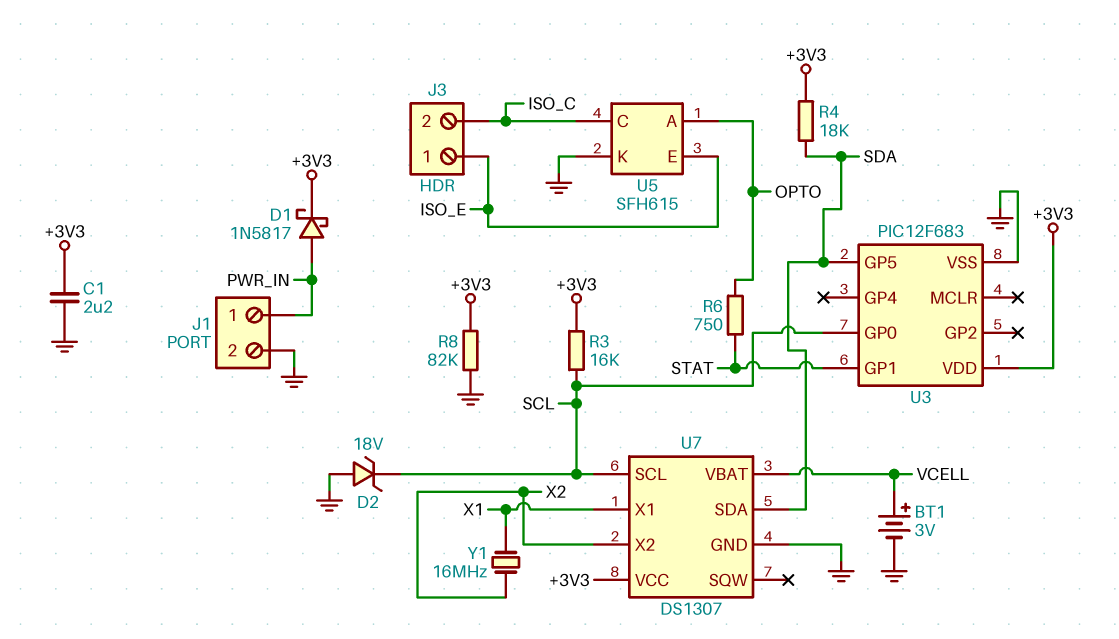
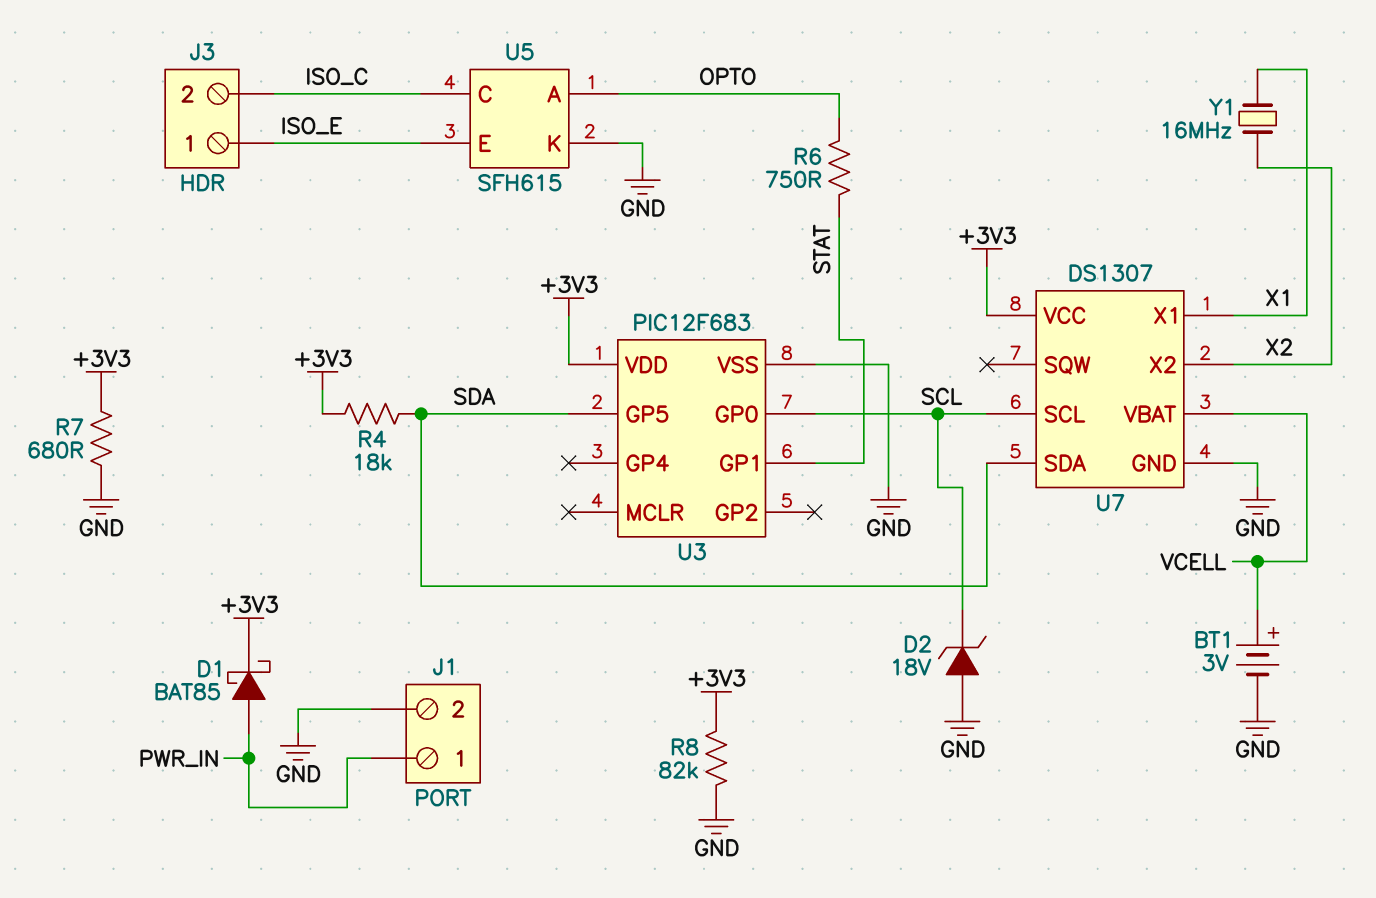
C1: 2.2uF (+3V3, GND) -> none
D1: schottky 1N5817 (A PWR_IN, K +3V3) -> schottky BAT85 (A PWR_IN, K +3V3)
R3: 16k (+3V3, SCL) -> none
R7: none -> 680 (+3V3, GND)

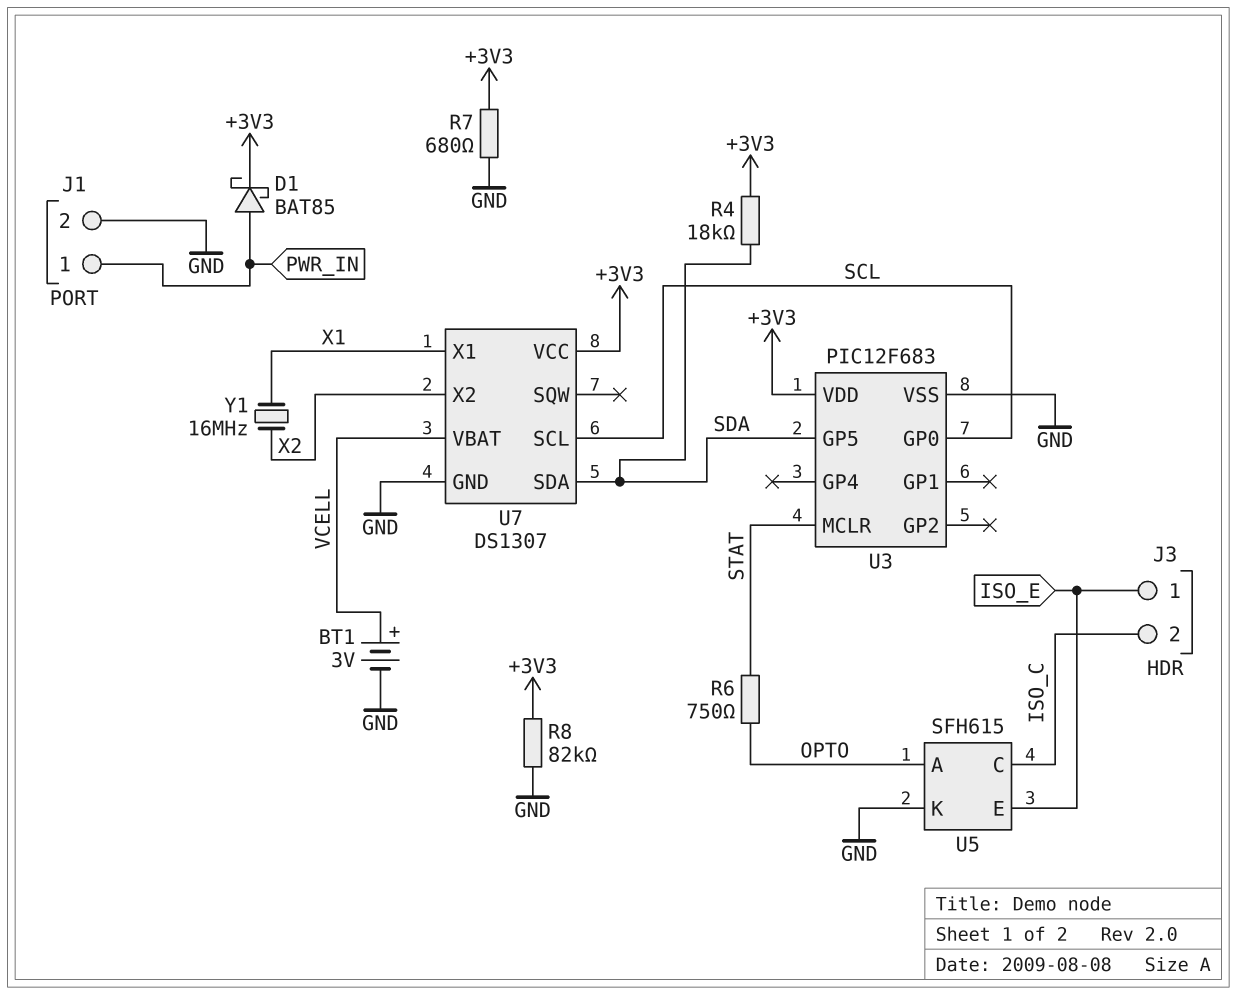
D2: zener 18V (A GND, K SCL) -> none
U3 pin GP1: STAT -> none
U3 pin MCLR: none -> STAT

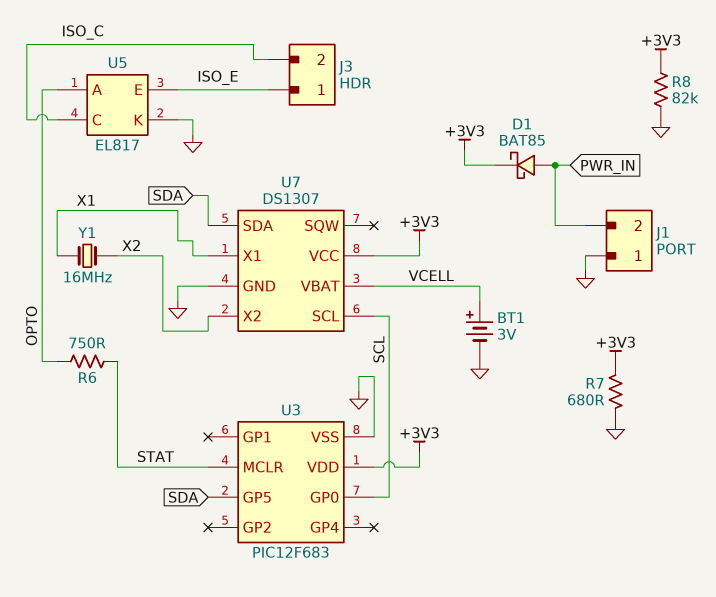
J1 pin 1: PWR_IN -> GND
J1 pin 2: GND -> PWR_IN
R4: 18k (+3V3, SDA) -> none
U5: SFH615 -> EL817

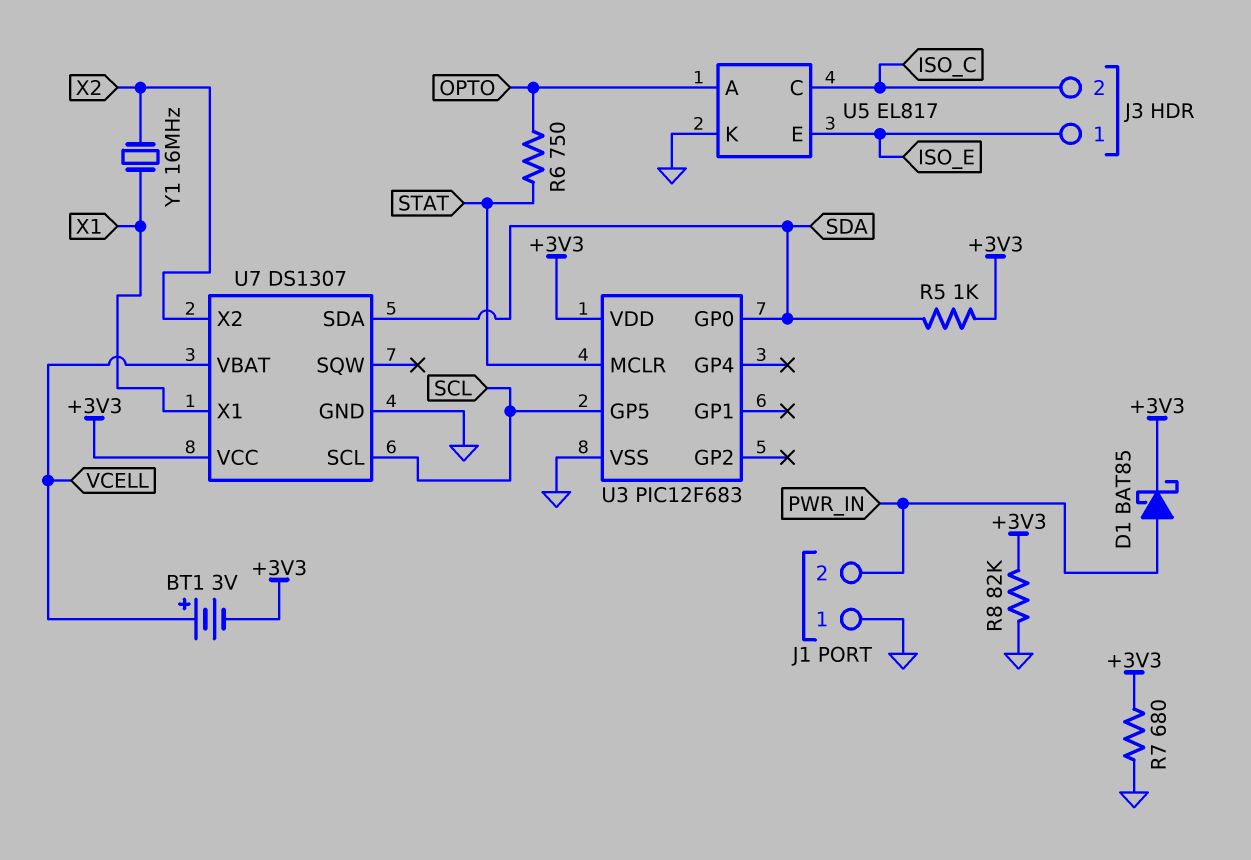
BT1: 3V (plus VCELL, minus GND) -> 3V (plus VCELL, minus +3V3)
R5: none -> 1k (+3V3, SDA)
U3 pin GP0: SCL -> SDA
U3 pin GP5: SDA -> SCL

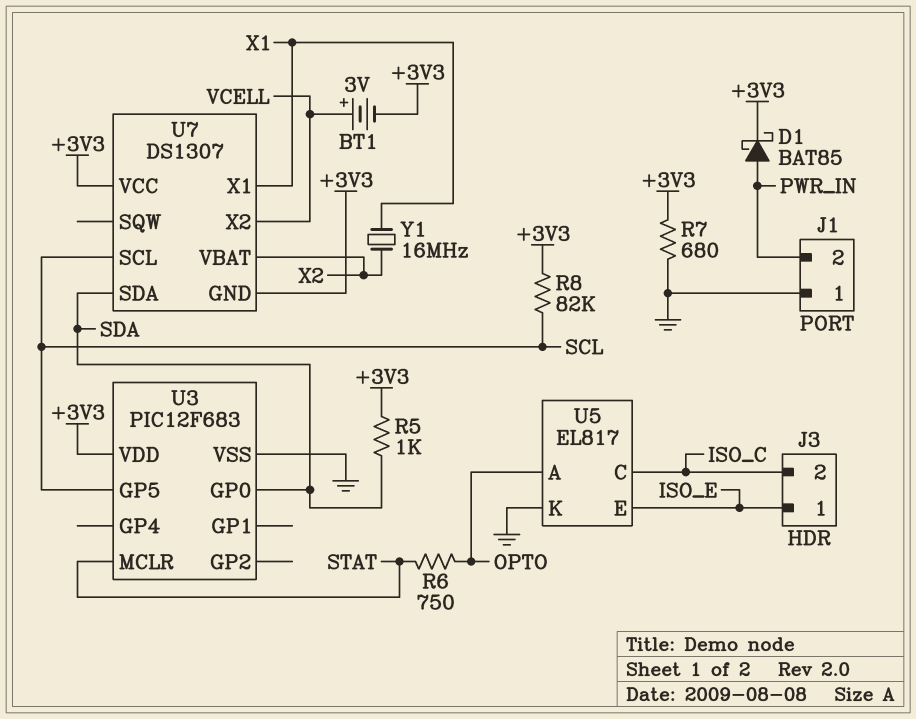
R8: 82k (+3V3, GND) -> 82k (+3V3, SCL)
U7 pin GND: GND -> +3V3
U7 pin VBAT: VCELL -> X2
U7 pin X2: X2 -> VCELL

